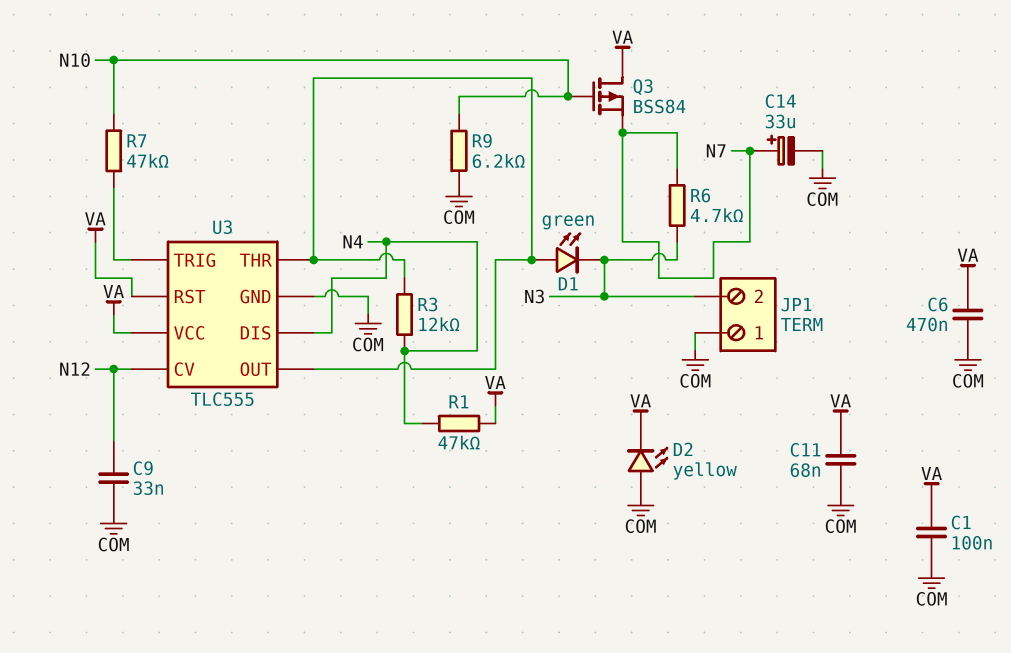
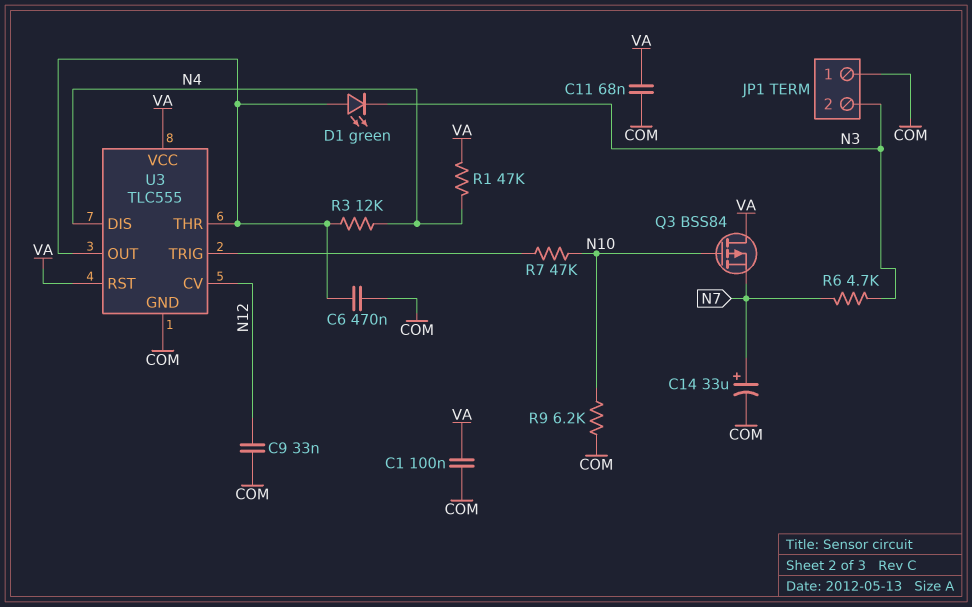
C6: 470nF (COM, VA) -> 470nF (COM, U3/OUT)
D2: LED yellow (A COM, K VA) -> none

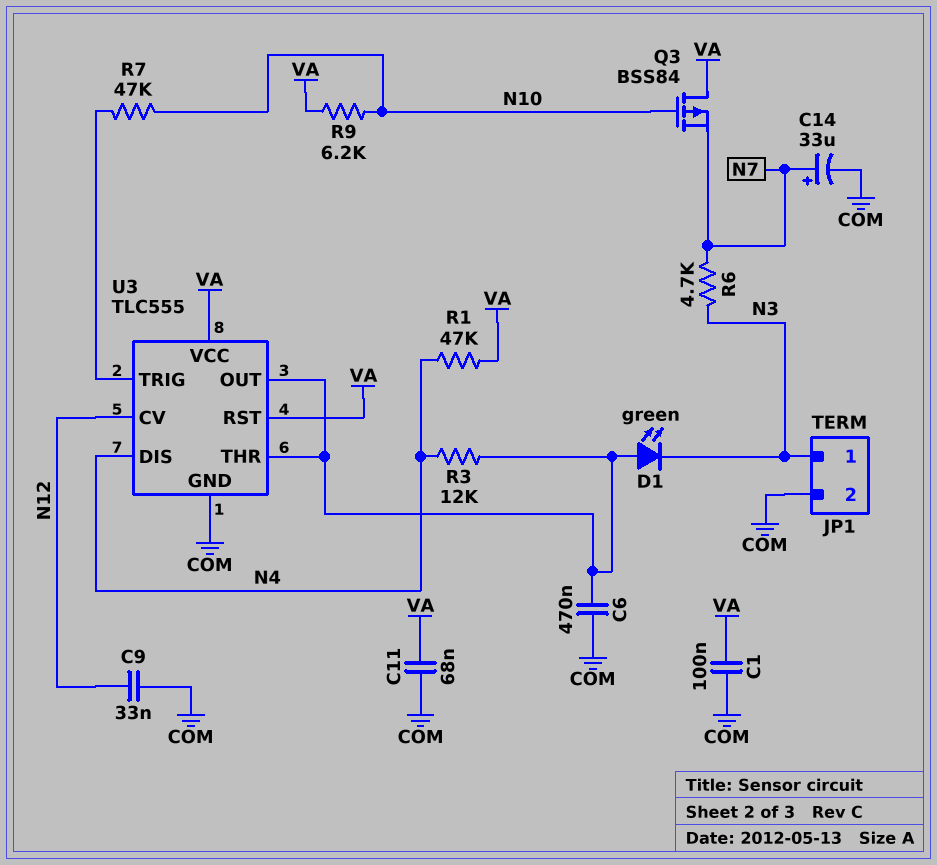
JP1 pin 1: COM -> N3
JP1 pin 2: N3 -> COM
R9: 6.2k (COM, N10) -> 6.2k (N10, VA)

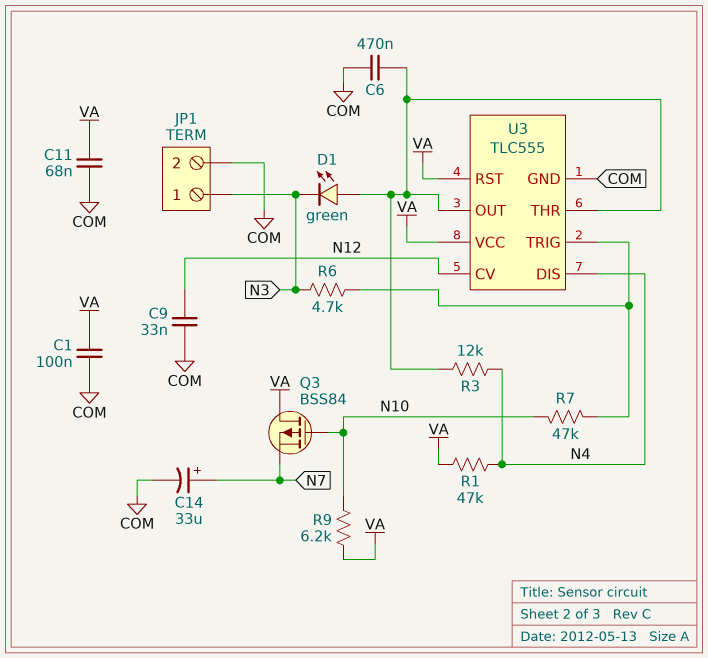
R6: 4.7k (N3, N7) -> 4.7k (N3, U3/TRIG)

